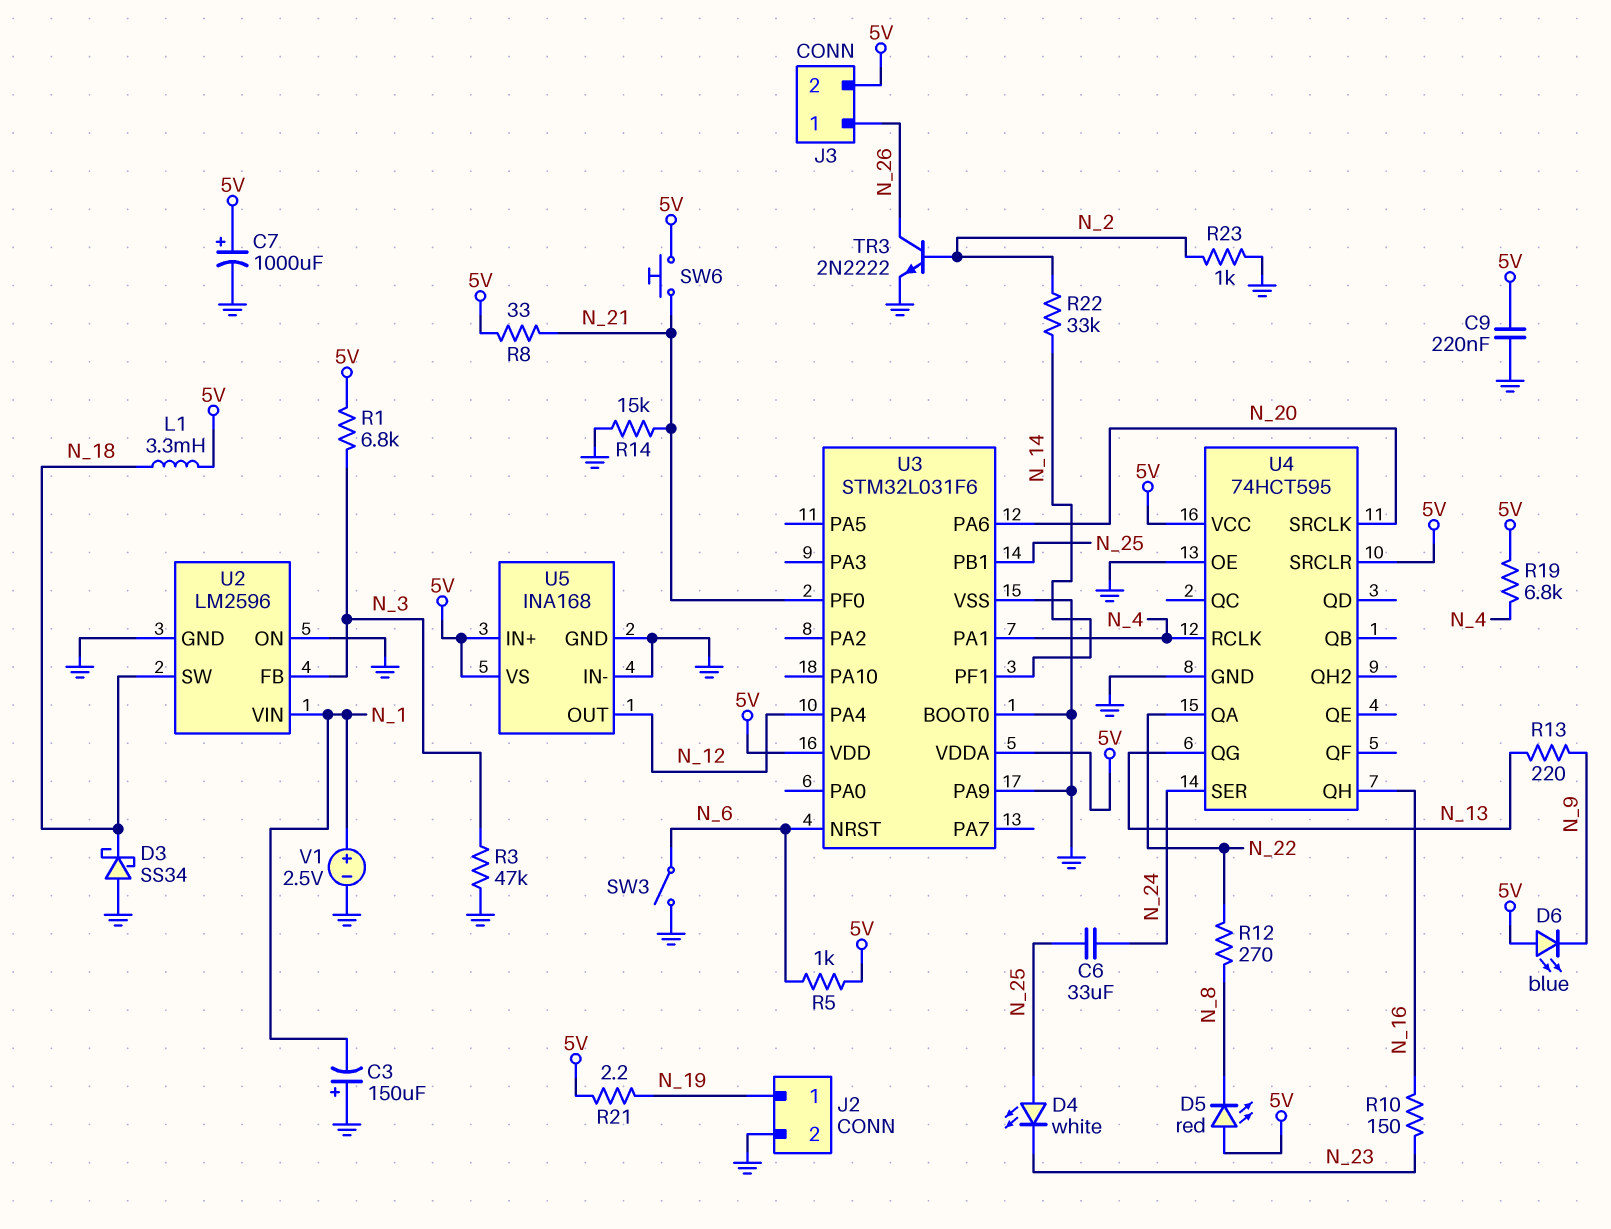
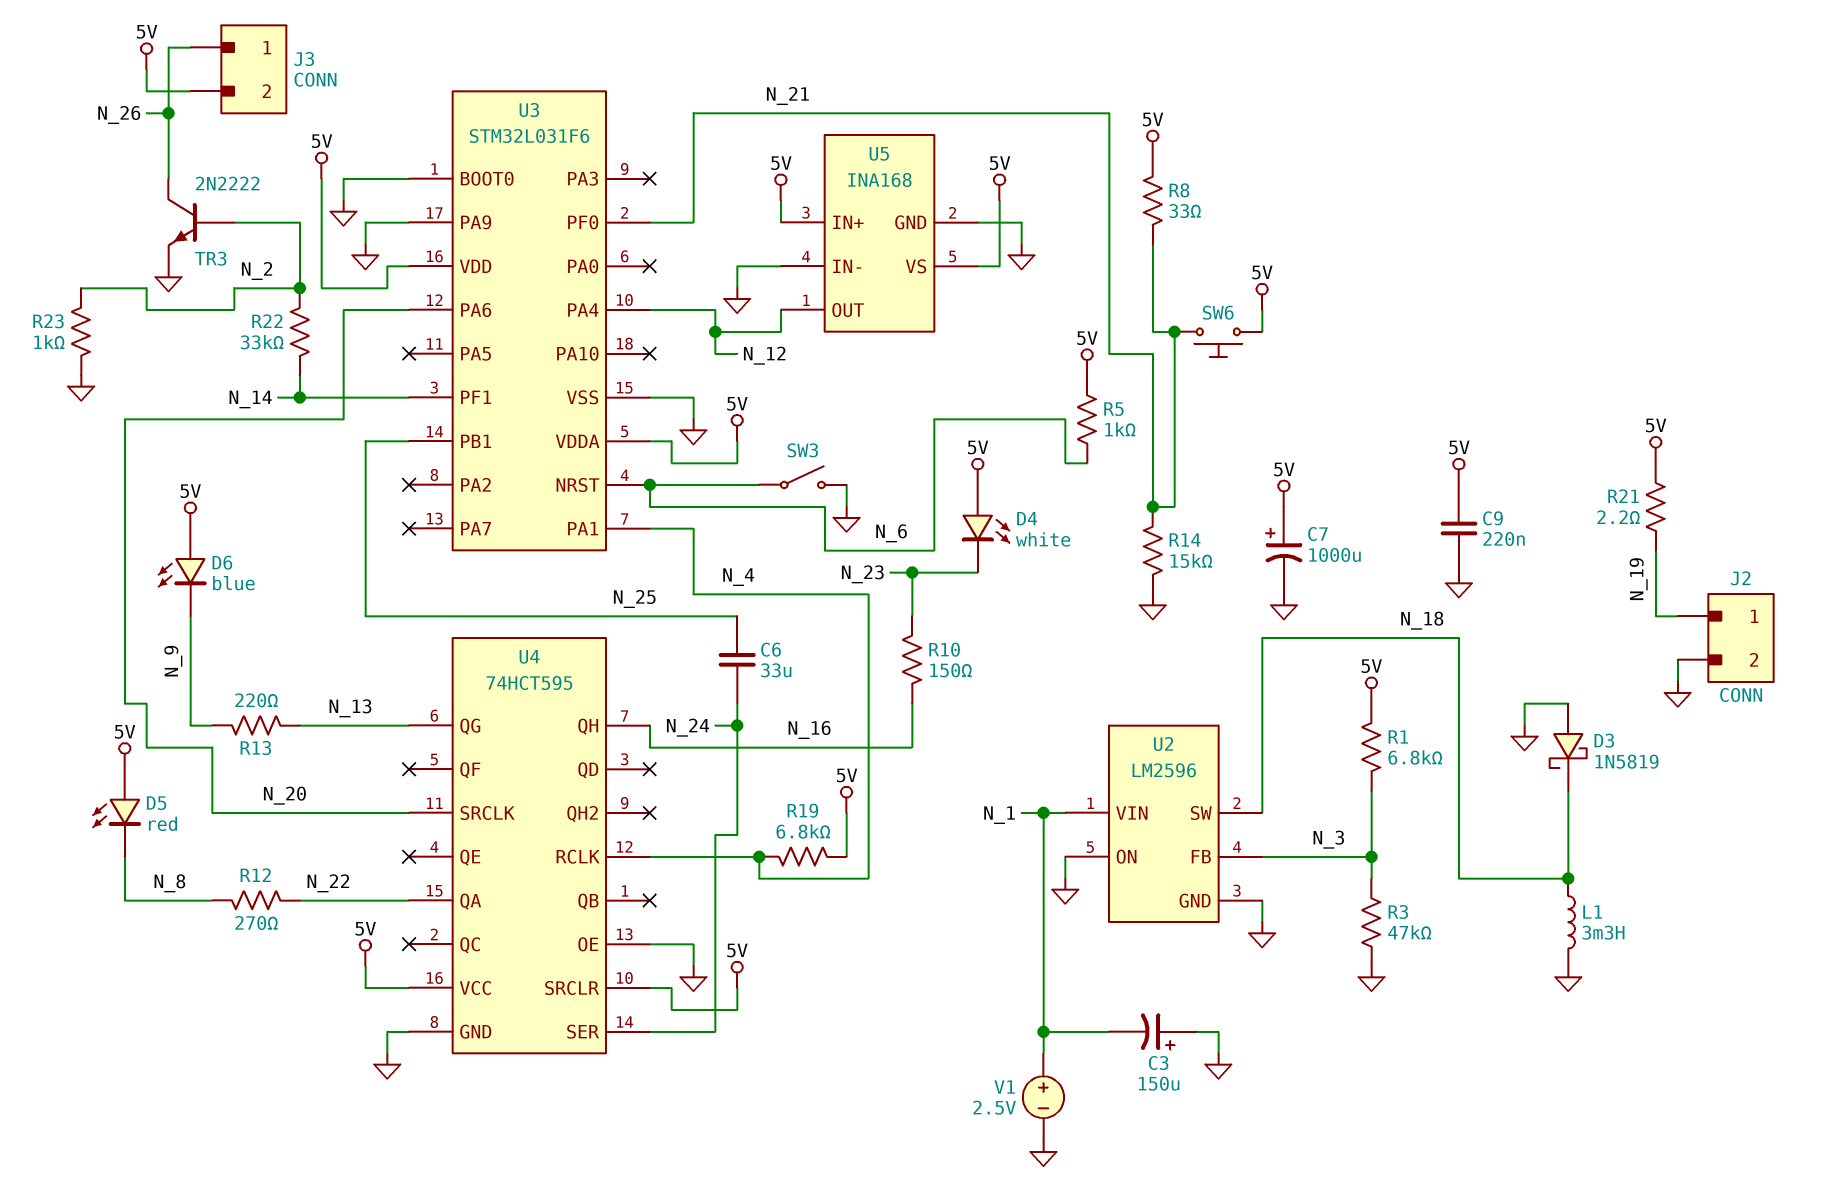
D3: schottky SS34 (A GND, K N_18) -> schottky 1N5819 (A GND, K N_18)
D4: LED white (A N_25, K N_23) -> LED white (A 5V, K N_23)
L1: 3.3mH (5V, N_18) -> 3.3mH (GND, N_18)

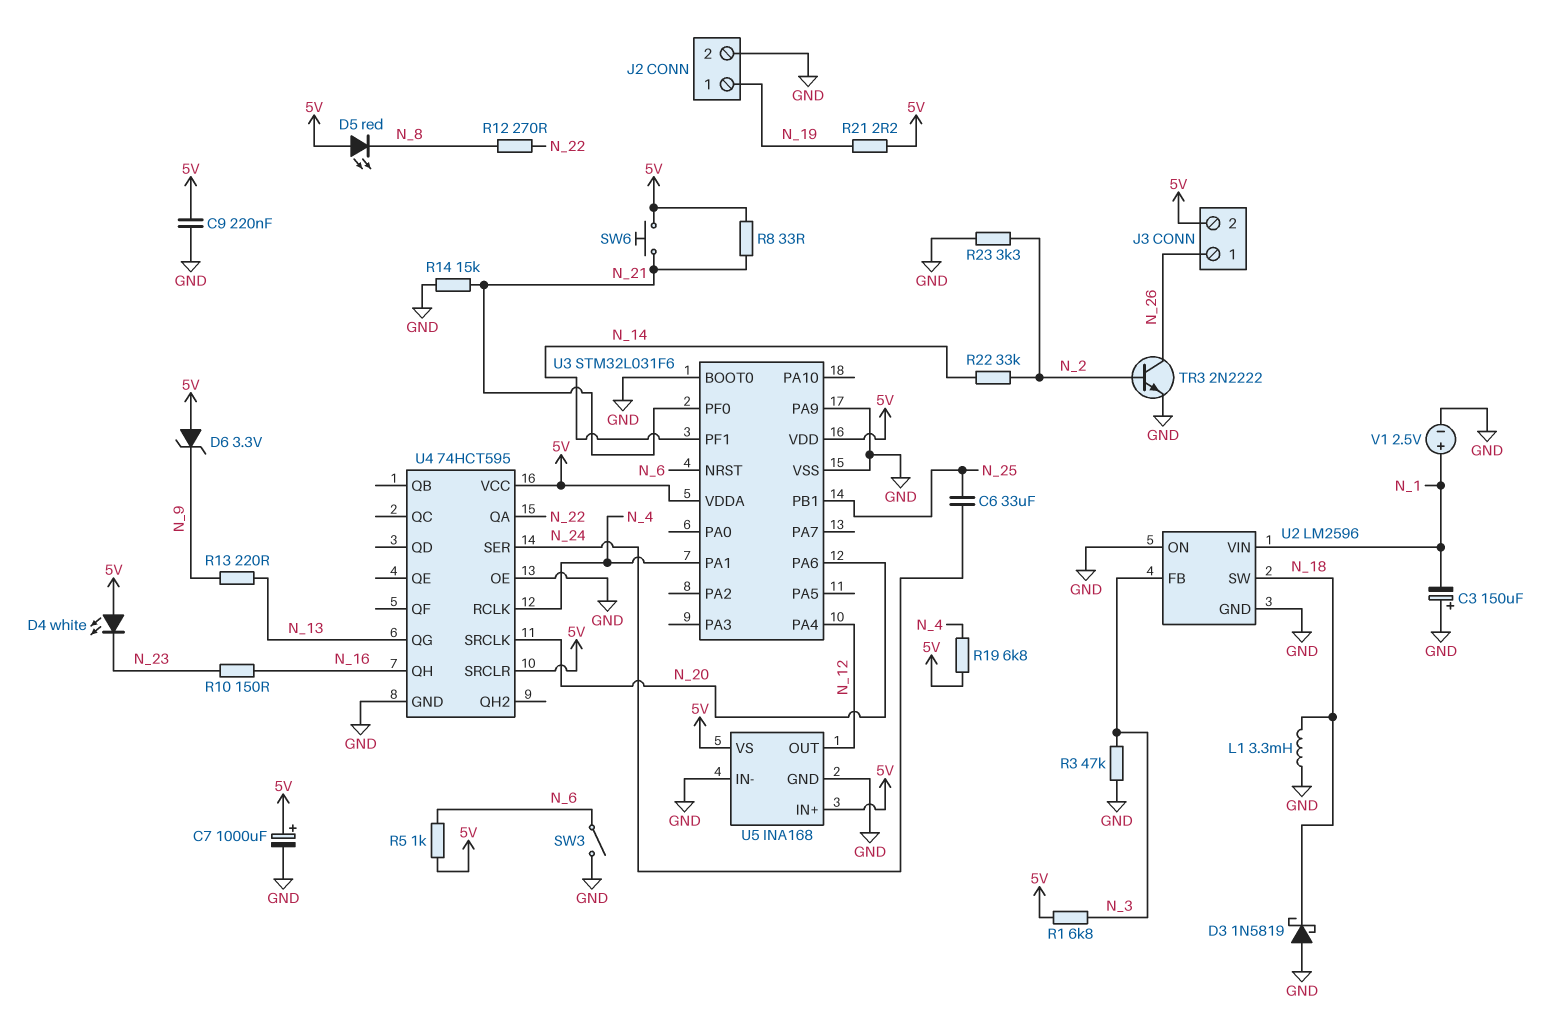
D6: LED blue (A 5V, K N_9) -> zener 3.3V (A 5V, K N_9)
R23: 1k (GND, N_2) -> 3.3k (GND, N_2)

